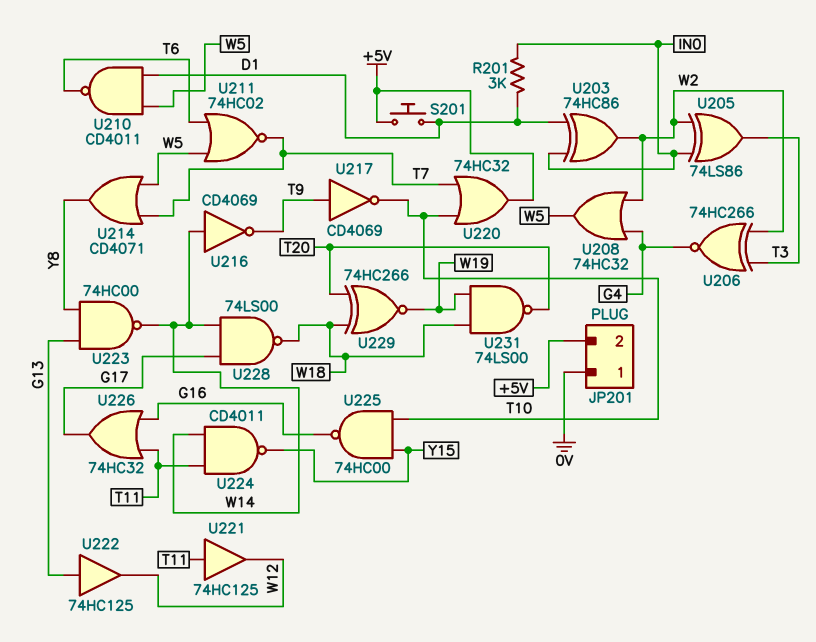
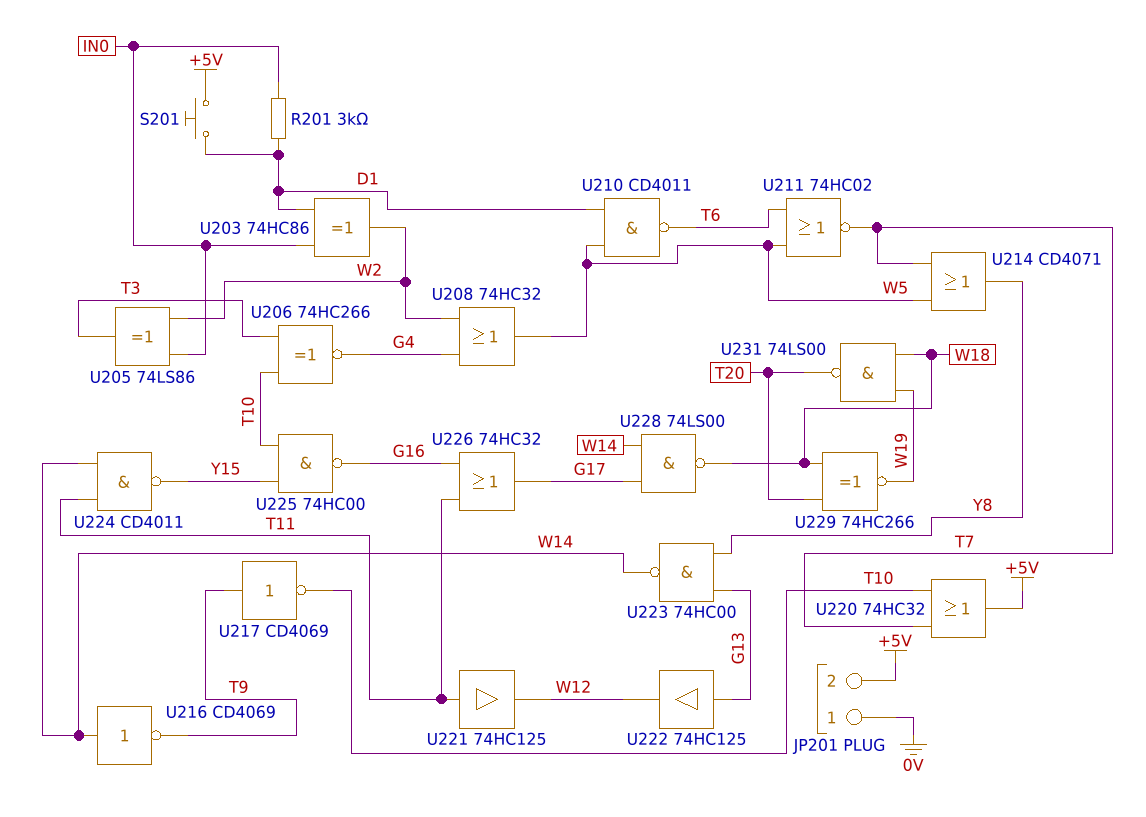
U206: XNOR 74HC266 (in T3, in W2, out G4) -> XNOR 74HC266 (in T3, in T10, out G4)

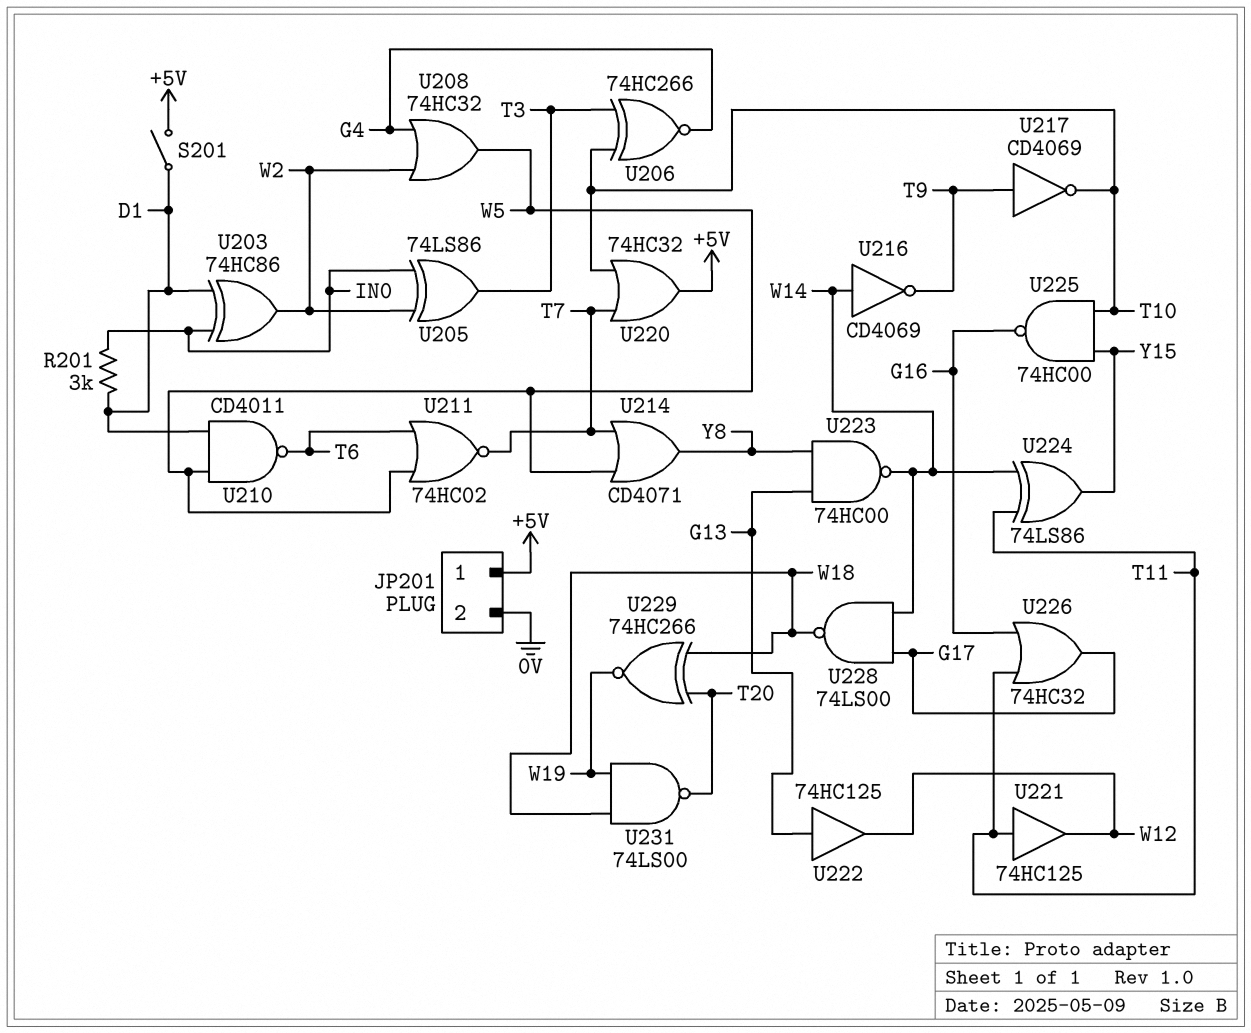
JP201 pin 1: 0V -> +5V
JP201 pin 2: +5V -> 0V
S201: button (+5V, D1) -> switch (+5V, D1)
U224: NAND CD4011 (in T11, in W14, out Y15) -> XOR 74LS86 (in T11, in W14, out Y15)

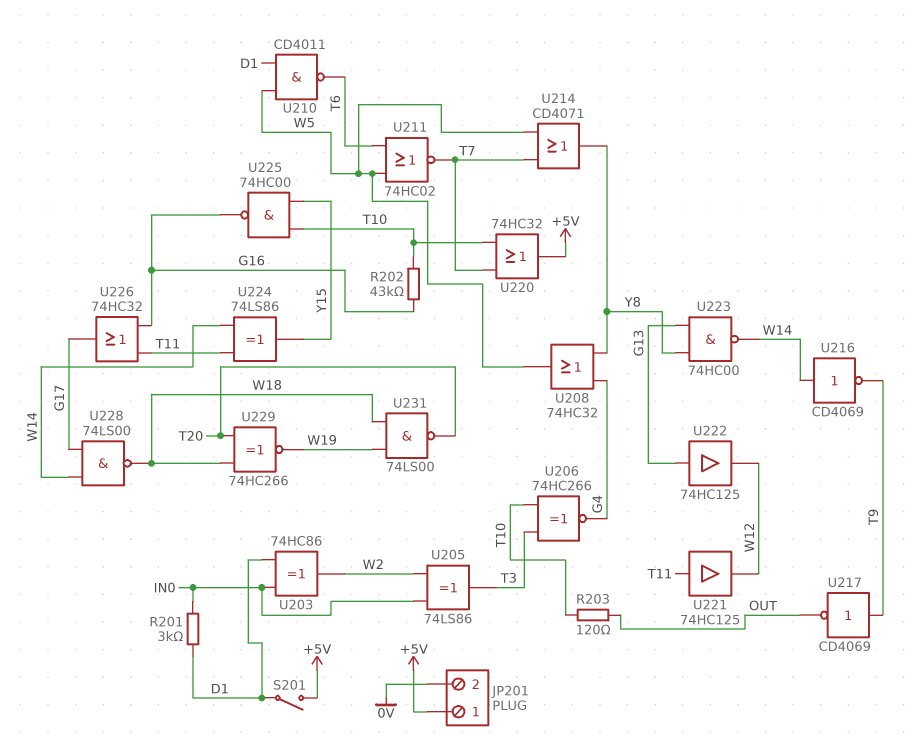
R202: none -> 43k (G16, T10)
R203: none -> 120 (OUT, T10)
U208: OR 74HC32 (in G4, in W2, out W5) -> OR 74HC32 (in G4, in Y8, out W5)
U217: NOT CD4069 (in T9, out T10) -> NOT CD4069 (in T9, out OUT)

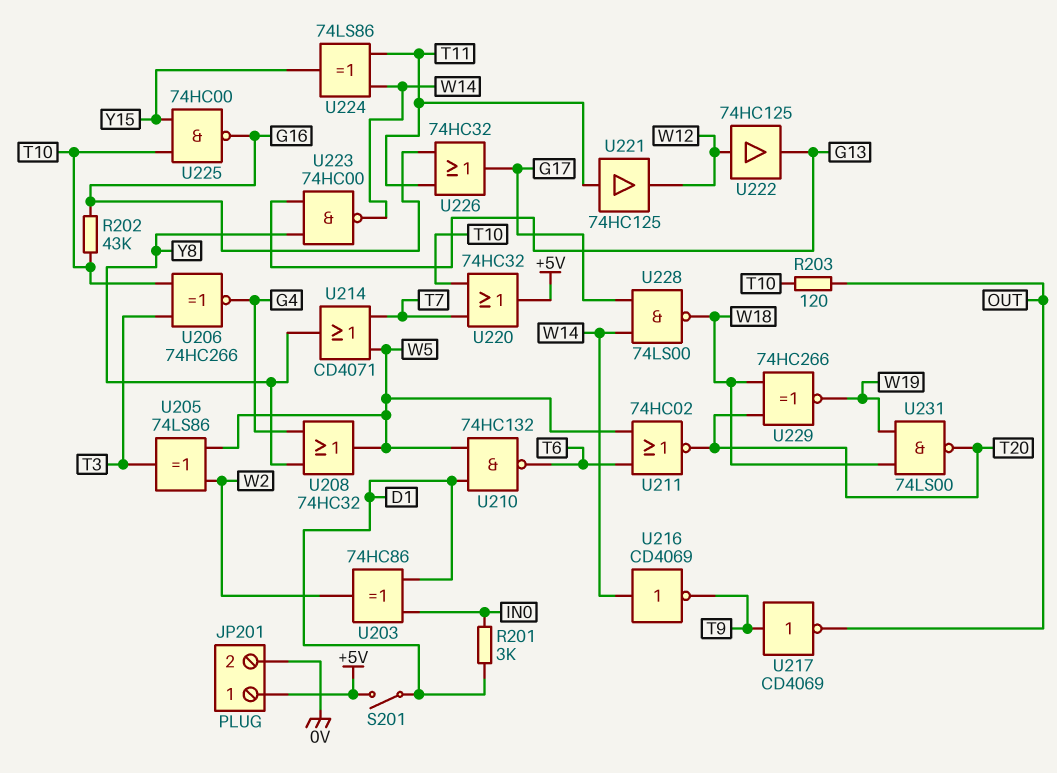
U205: XOR 74LS86 (in IN0, in W2, out T3) -> XOR 74LS86 (in W2, in W5, out T3)
U210: NAND CD4011 (in D1, in W5, out T6) -> NAND 74HC132 (in D1, in W5, out T6)
U211: NOR 74HC02 (in T6, in W5, out T7) -> NOR 74HC02 (in T6, in W5, out T20)
U222: buffer 74HC125 (in G13, out W12) -> buffer 74HC125 (in W12, out G13)

